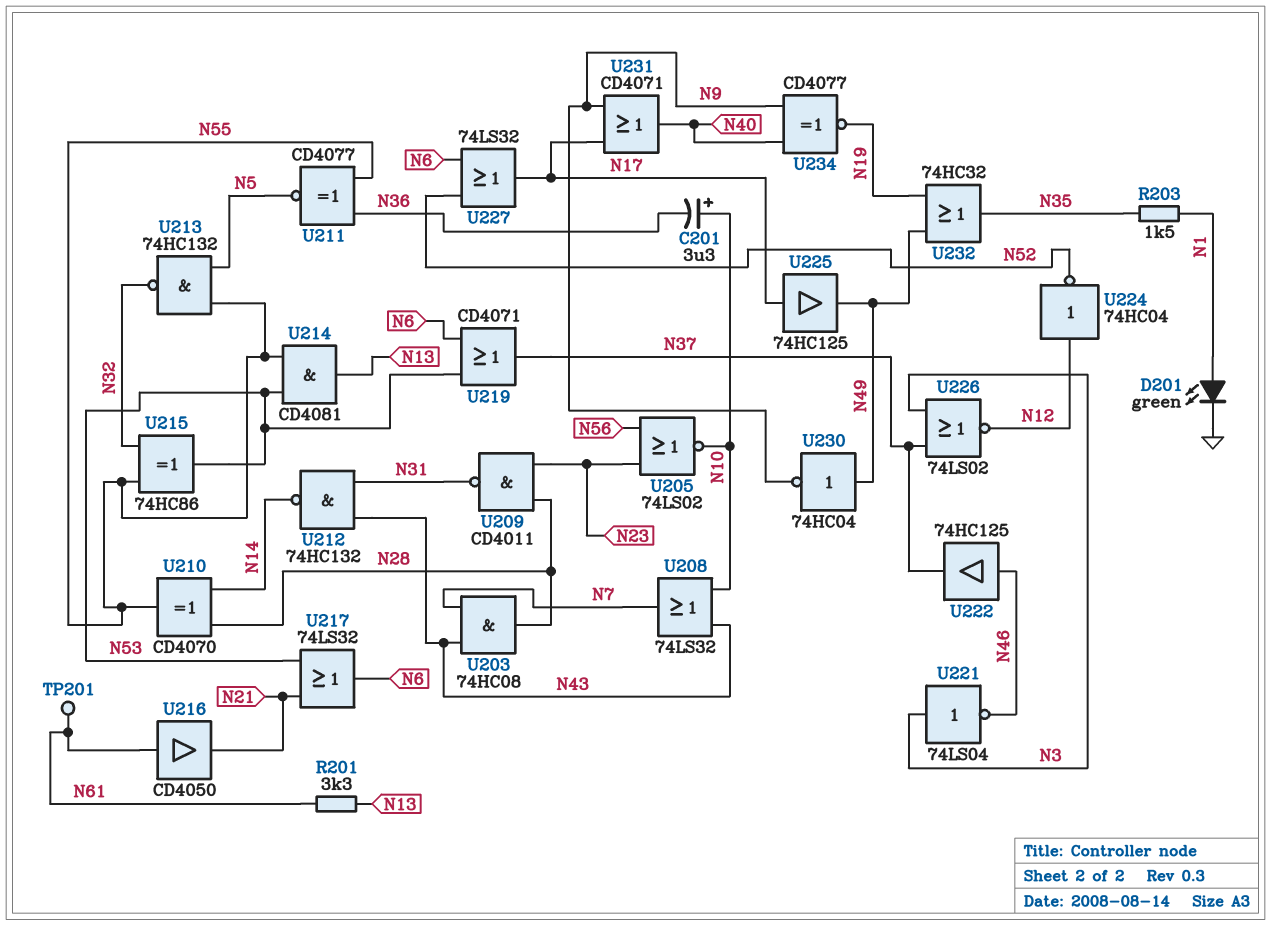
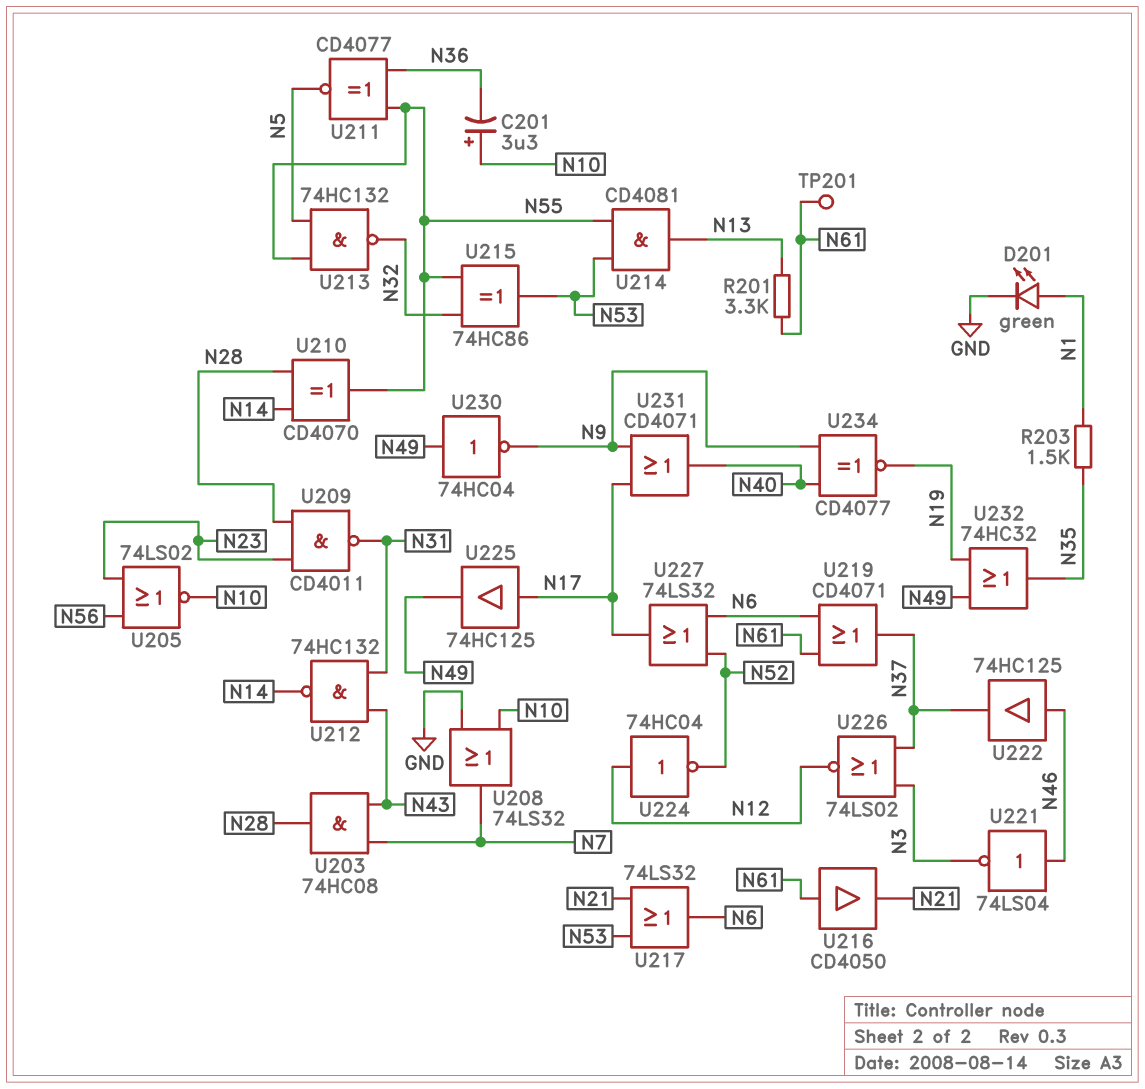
U208: OR 74LS32 (in N10, in N43, out N7) -> OR 74LS32 (in GND, in N10, out N7)
U219: OR CD4071 (in N6, in N53, out N37) -> OR CD4071 (in N6, in N61, out N37)
U221: NOT 74LS04 (in N3, out N46) -> NOT 74LS04 (in N46, out N3)

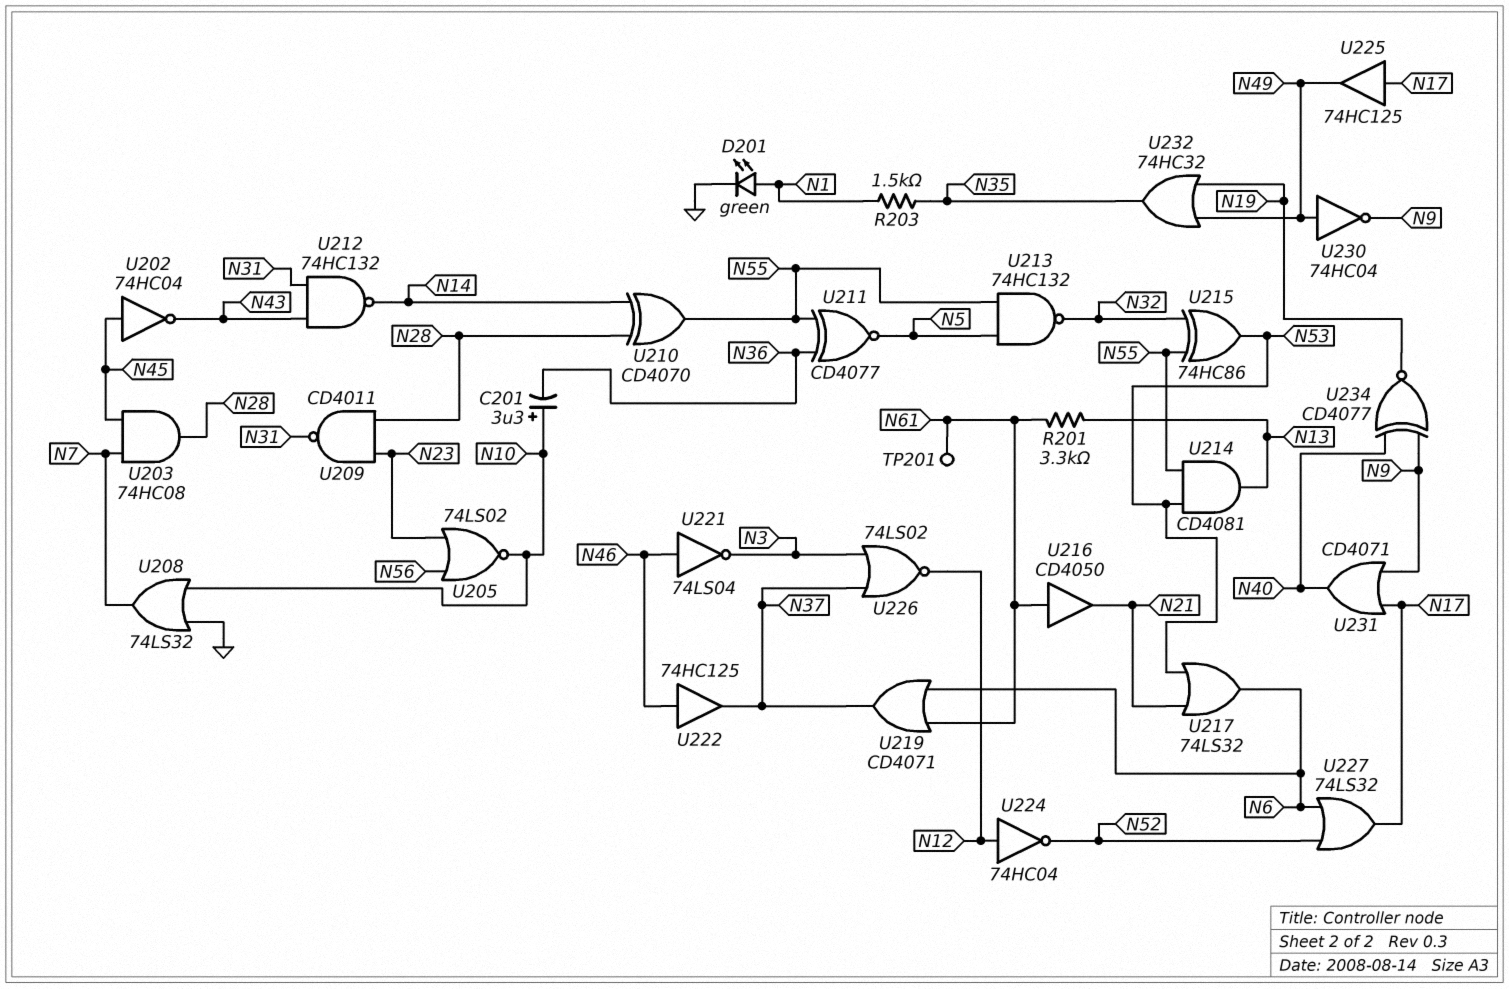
U202: none -> NOT 74HC04 (in N45, out N43)
U203: AND 74HC08 (in N7, in N43, out N28) -> AND 74HC08 (in N7, in N45, out N28)

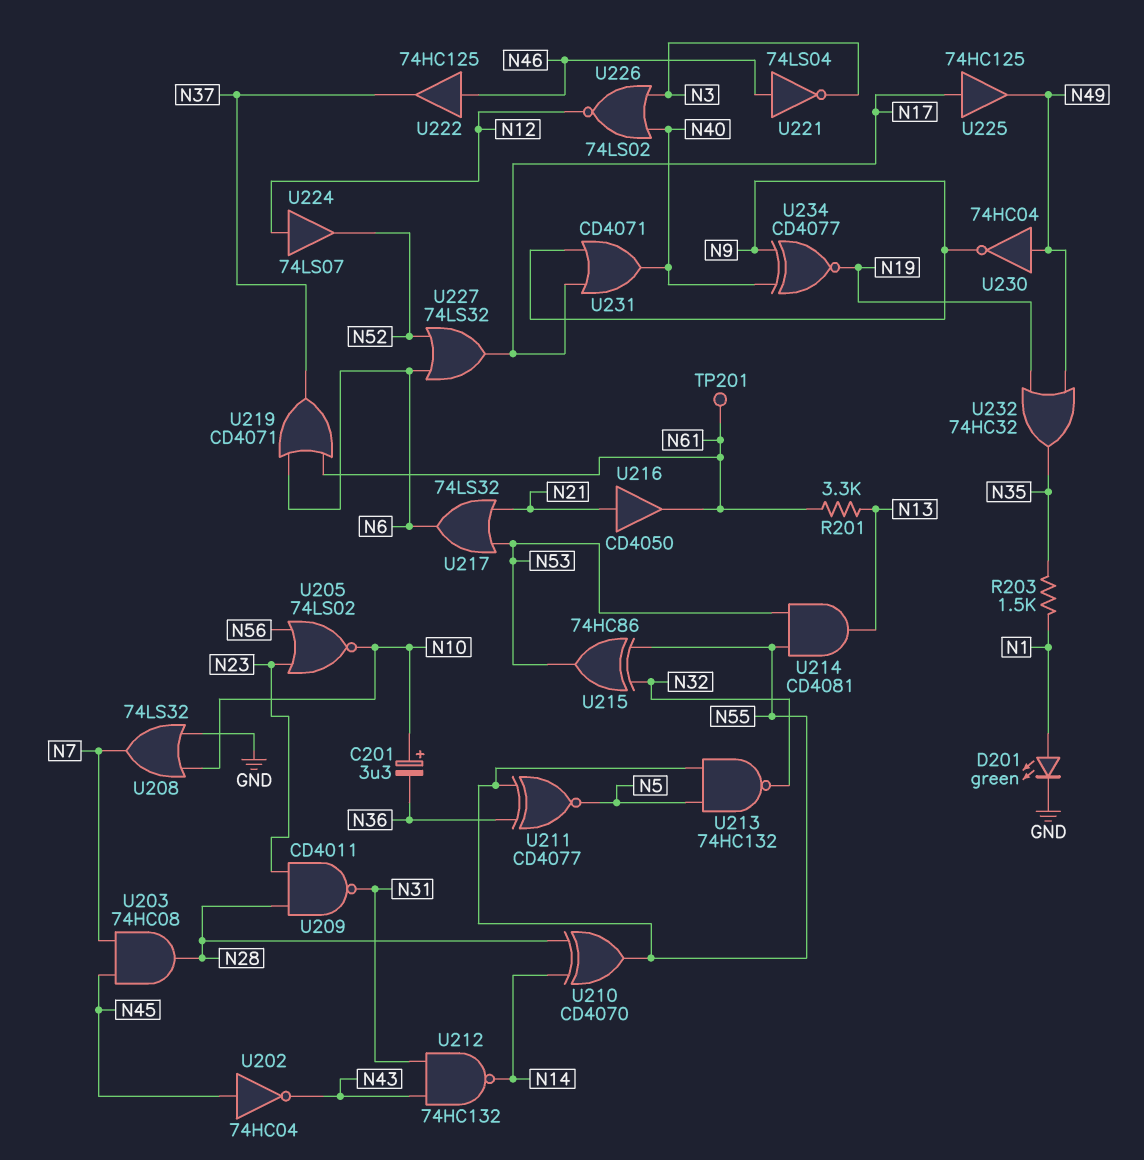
U216: buffer CD4050 (in N61, out N21) -> buffer CD4050 (in N21, out N61)
U224: NOT 74HC04 (in N12, out N52) -> buffer 74LS07 (in N12, out N52)
U226: NOR 74LS02 (in N3, in N37, out N12) -> NOR 74LS02 (in N3, in N40, out N12)

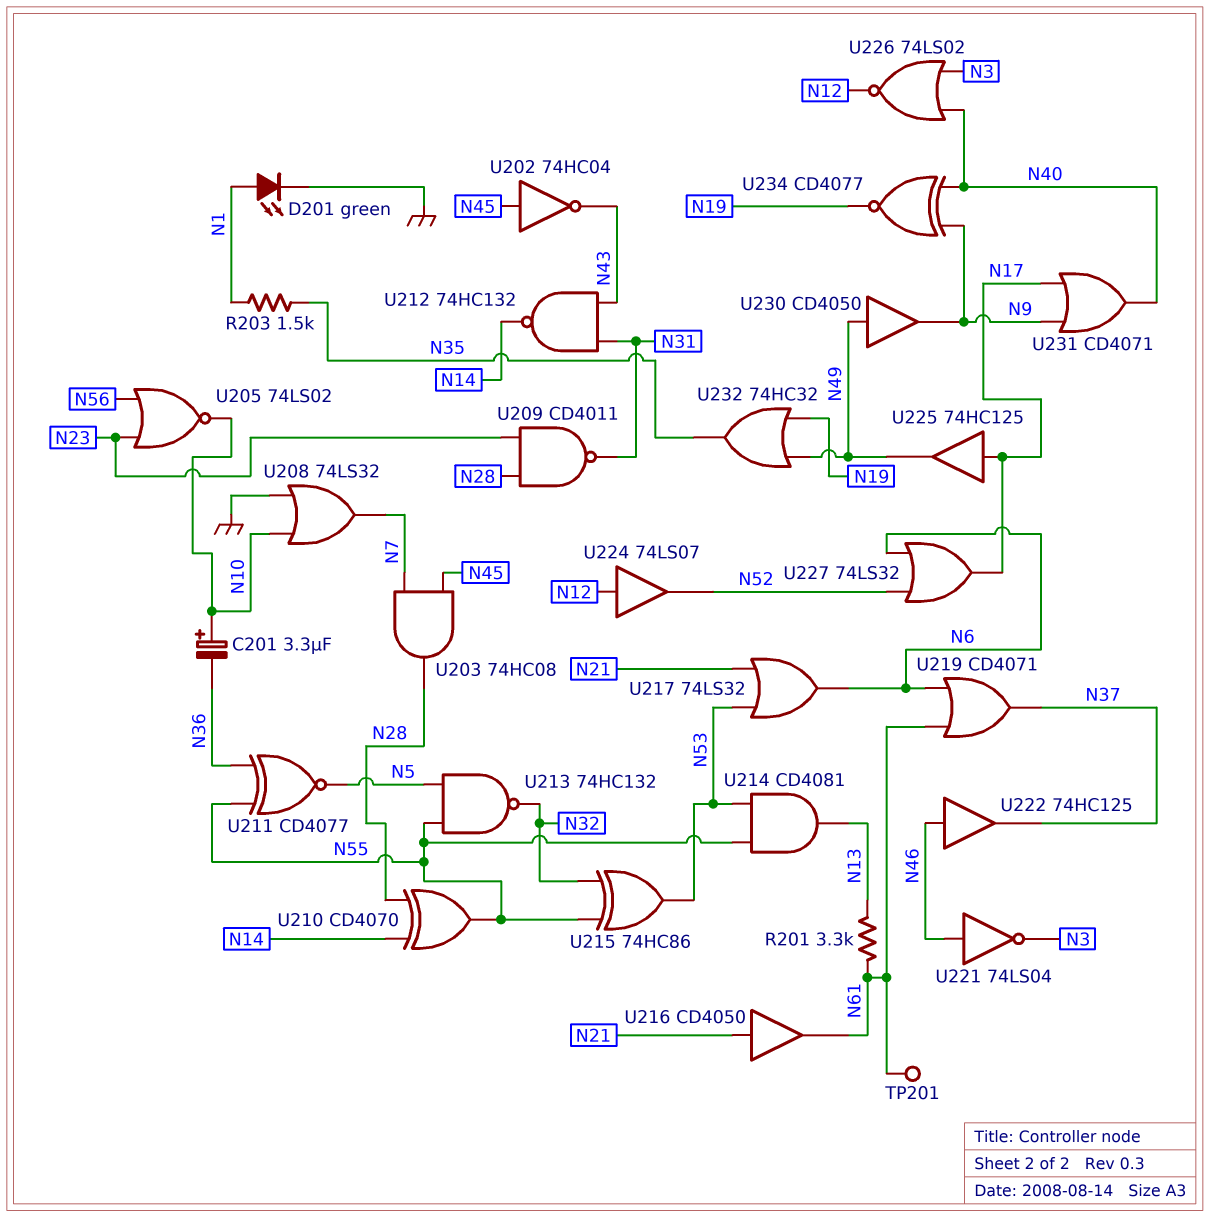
U230: NOT 74HC04 (in N49, out N9) -> buffer CD4050 (in N49, out N9)

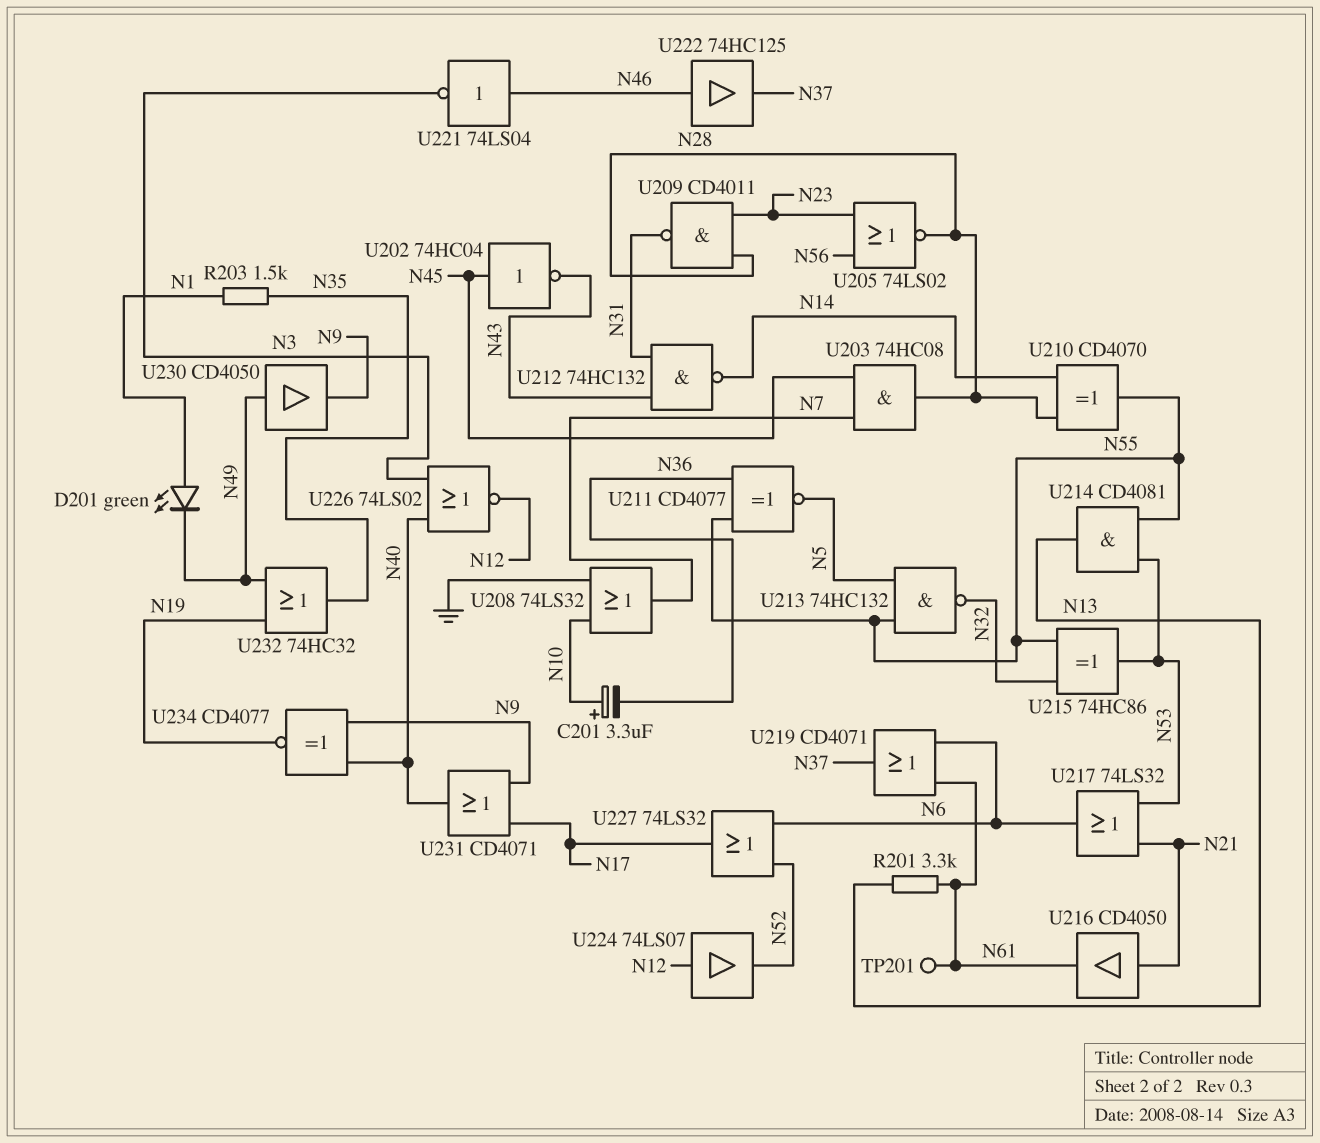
D201: LED green (A N1, K GND) -> LED green (A N1, K N49)
U205: NOR 74LS02 (in N23, in N56, out N10) -> NOR 74LS02 (in N23, in N56, out N28)
U225: buffer 74HC125 (in N17, out N49) -> none

